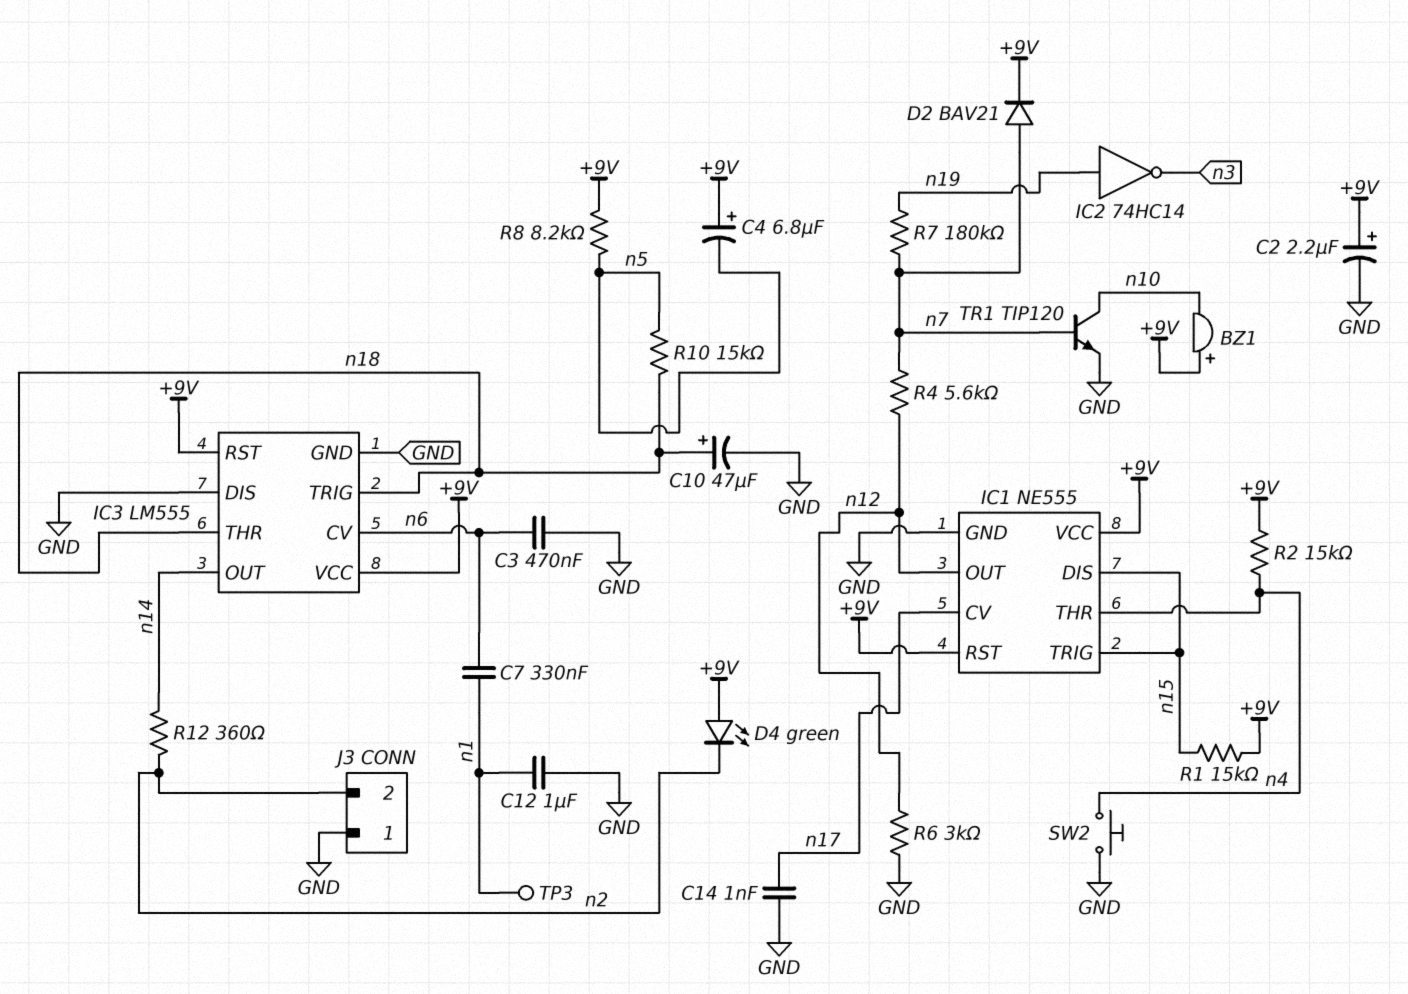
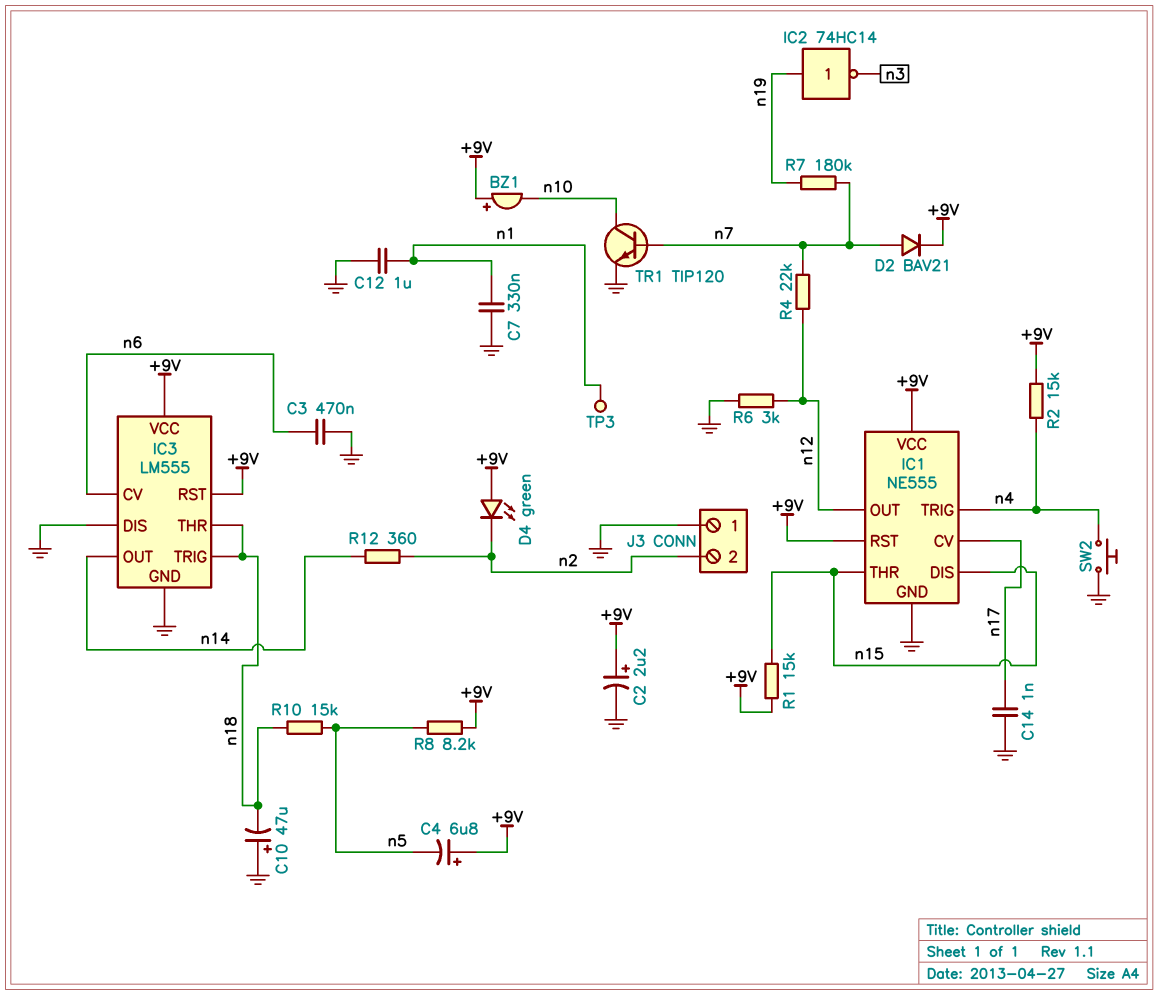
C7: 330nF (n1, n6) -> 330nF (GND, n1)
C10: 47uF (plus n18, minus GND) -> 47uF (plus GND, minus n18)
IC1 pin THR: n4 -> n15
IC1 pin TRIG: n15 -> n4
R4: 5.6k (n7, n12) -> 22k (n7, n12)

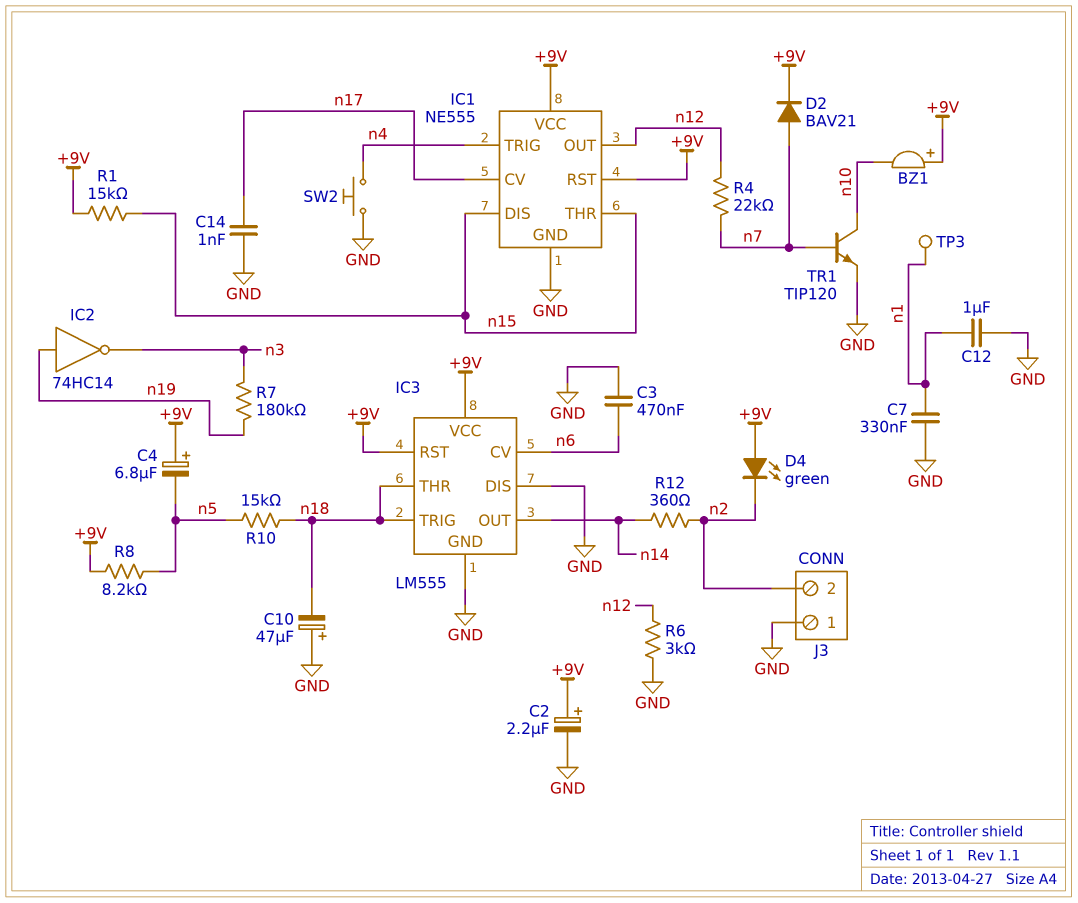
R2: 15k (+9V, n4) -> none
R7: 180k (n7, n19) -> 180k (n3, n19)

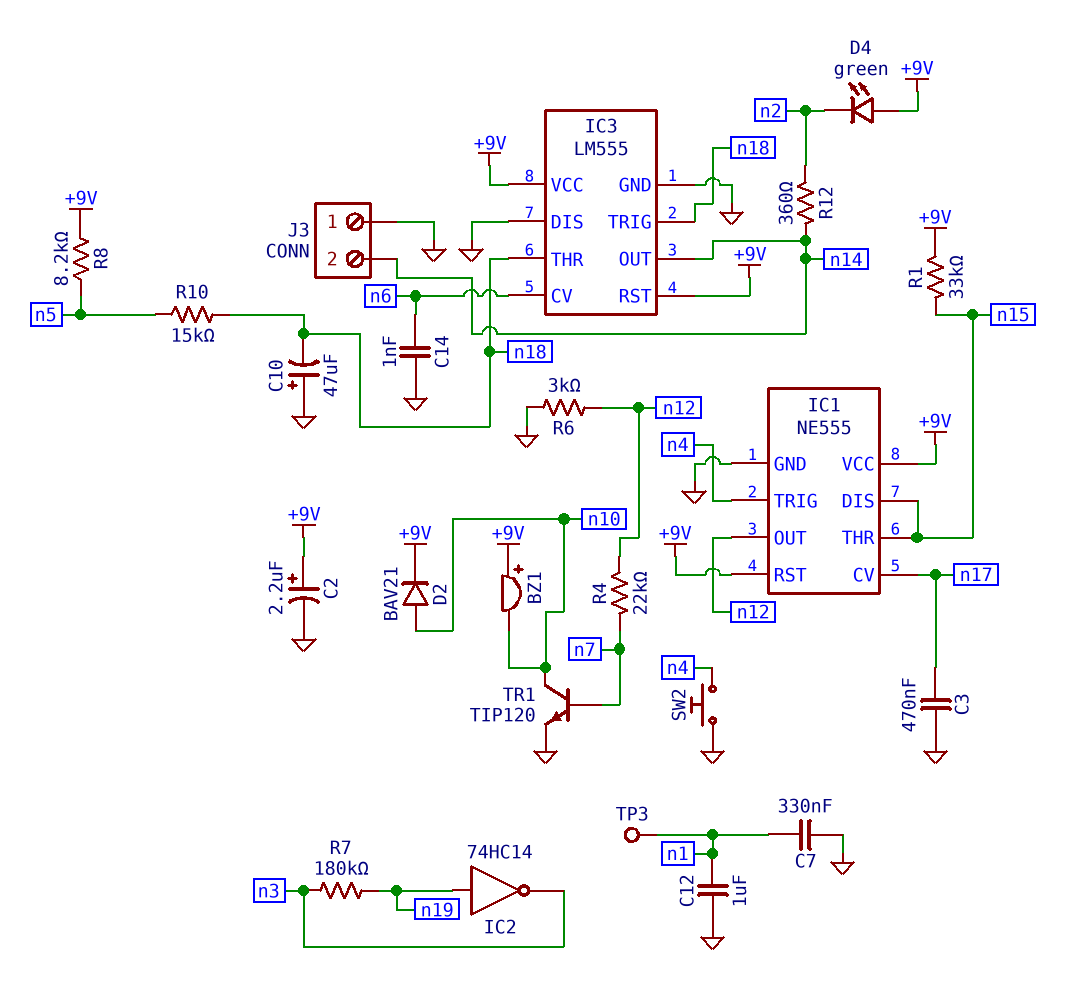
C3: 470nF (GND, n6) -> 470nF (GND, n17)
C4: 6.8uF (plus +9V, minus n5) -> none
C14: 1nF (GND, n17) -> 1nF (GND, n6)
D2: diode BAV21 (A n7, K +9V) -> diode BAV21 (A n10, K +9V)
J3 pin 2: n2 -> n14
R1: 15k (+9V, n15) -> 33k (+9V, n15)

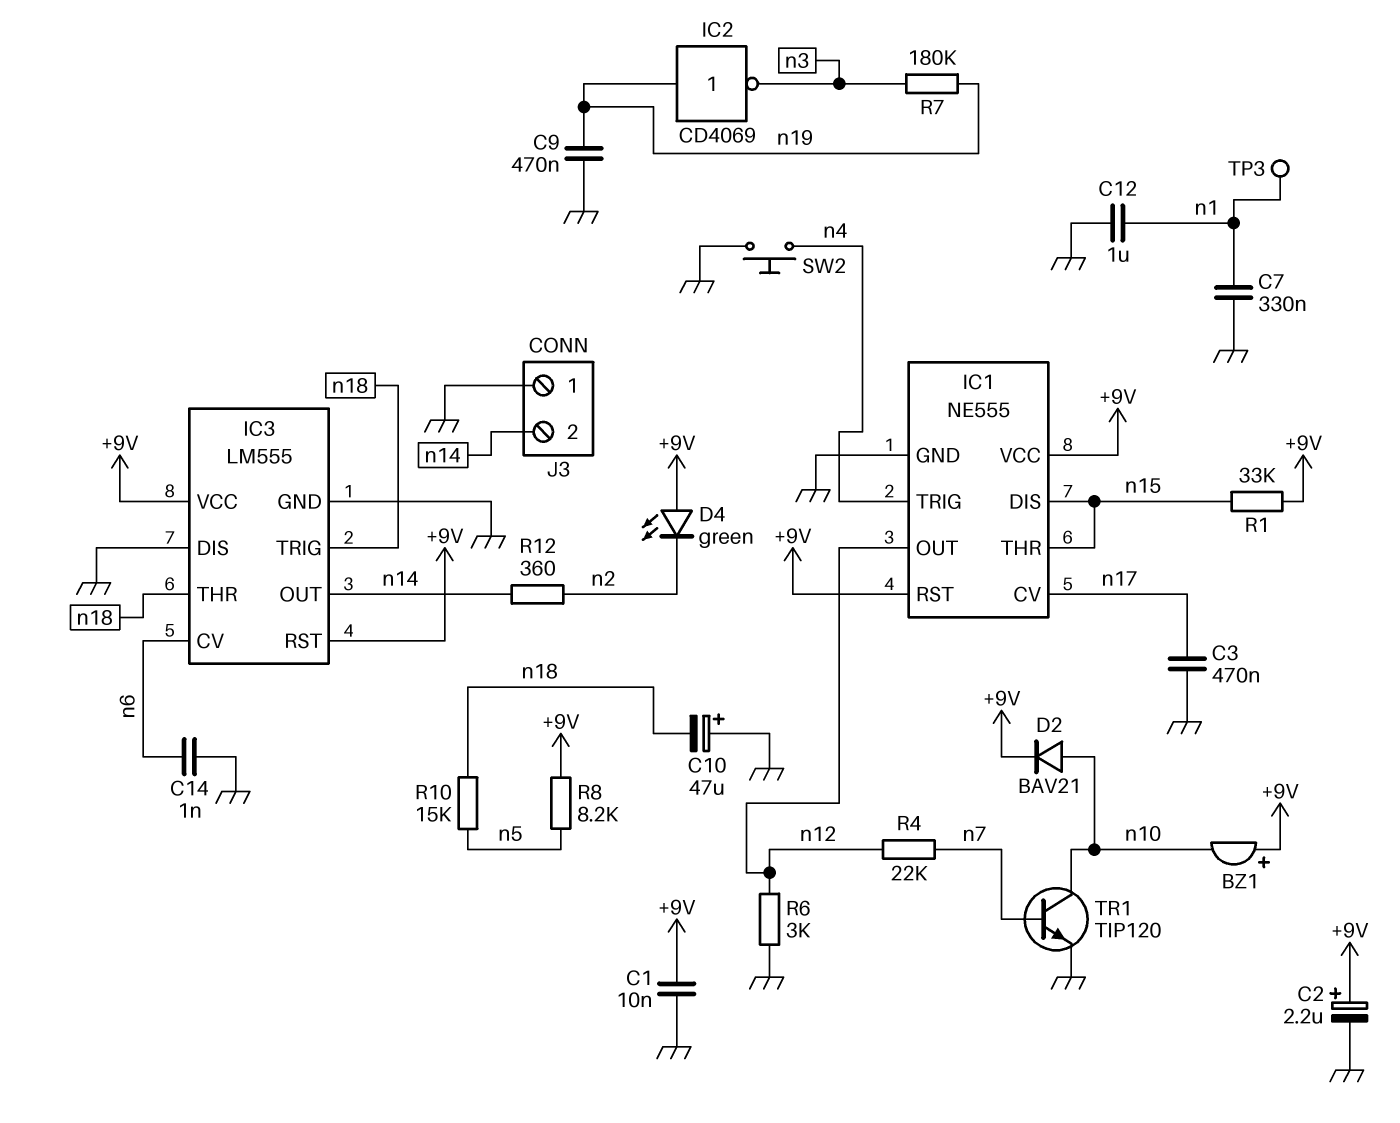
C1: none -> 10nF (+9V, GND)
C9: none -> 470nF (GND, n19)
IC2: NOT 74HC14 (in n19, out n3) -> NOT CD4069 (in n19, out n3)

